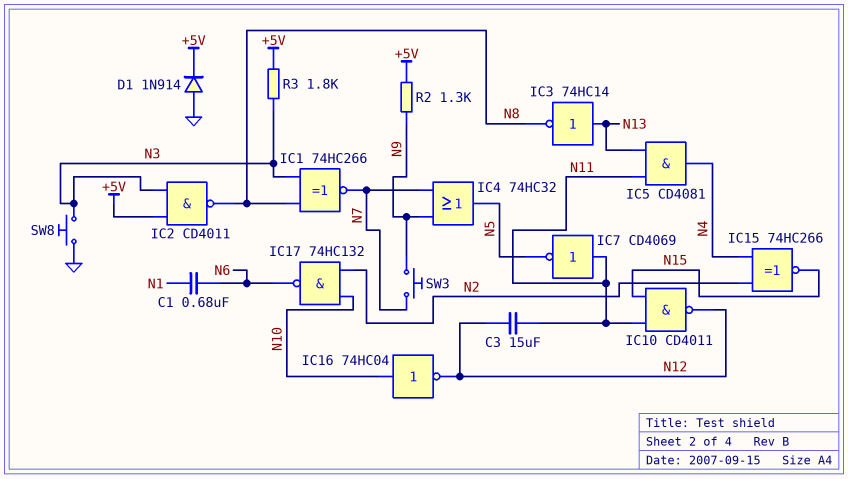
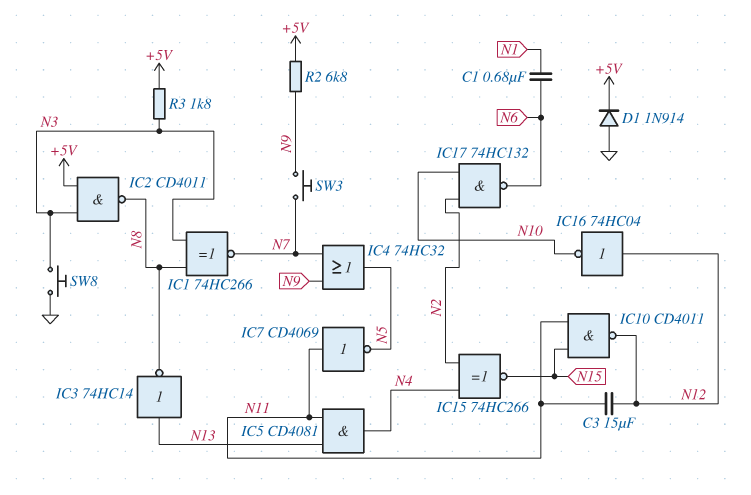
IC16: NOT 74HC04 (in N10, out N12) -> NOT 74HC04 (in N12, out N10)
R2: 1.3k (+5V, N9) -> 6.8k (+5V, N9)

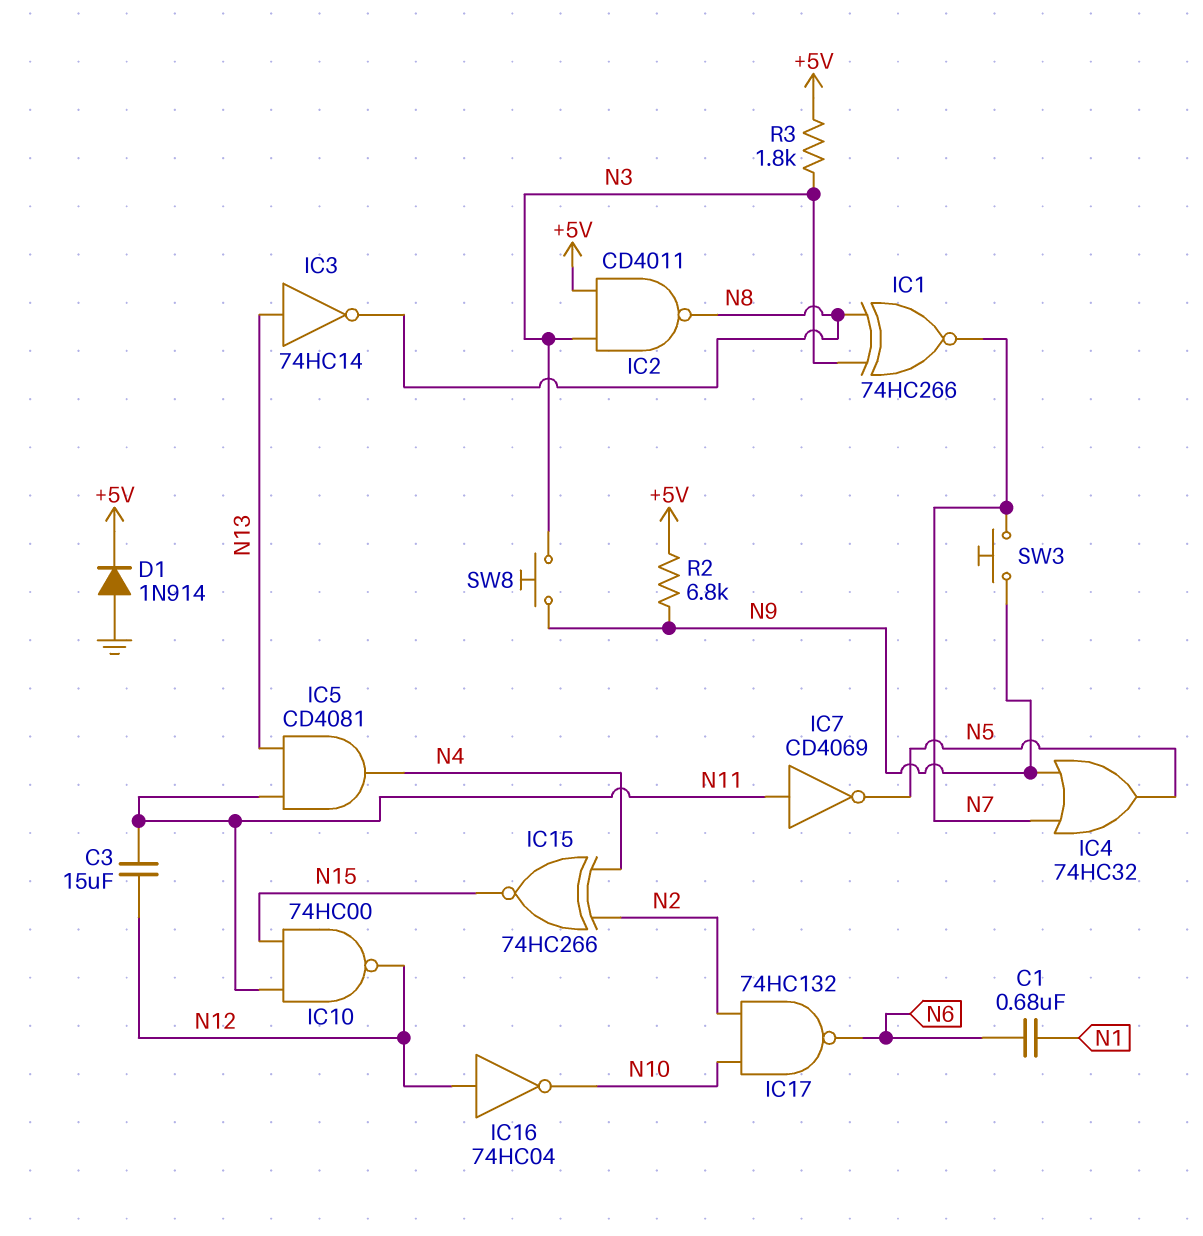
IC10: NAND CD4011 (in N11, in N15, out N12) -> NAND 74HC00 (in N11, in N15, out N12)
SW8: button (GND, N3) -> button (N3, N9)

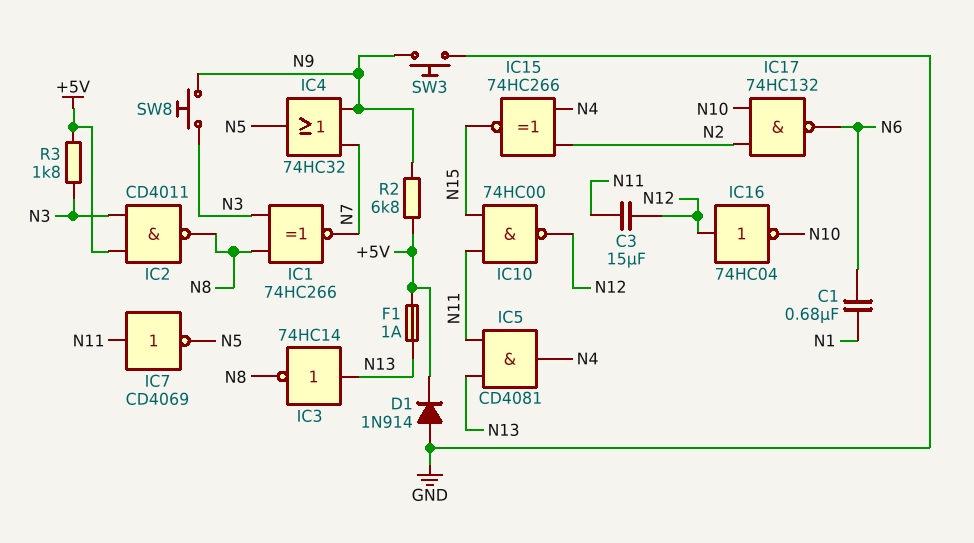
F1: none -> 1A (+5V, N13)
SW3: button (N7, N9) -> button (GND, N9)

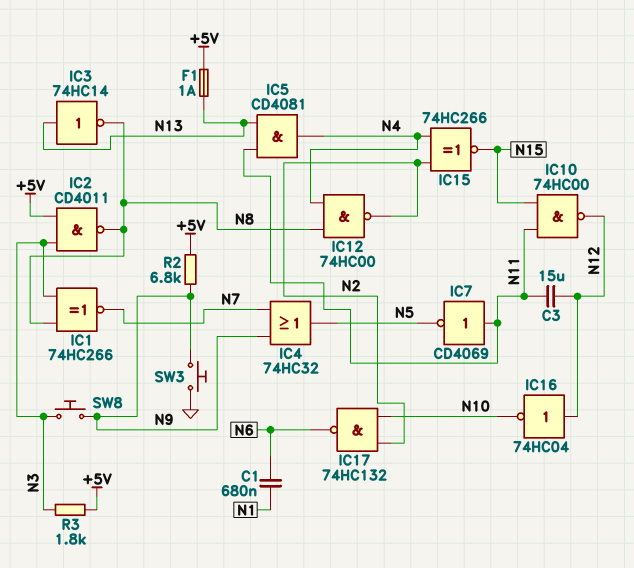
D1: diode 1N914 (A GND, K +5V) -> none
IC12: none -> NAND 74HC00 (in N4, in N8, out N2)

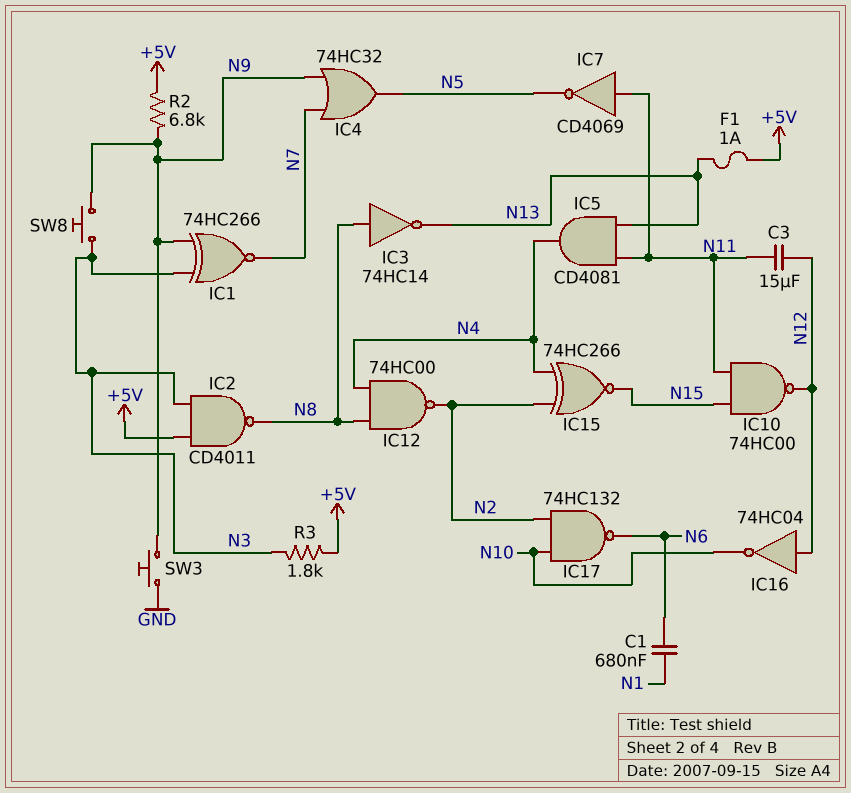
IC1: XNOR 74HC266 (in N3, in N8, out N7) -> XNOR 74HC266 (in N3, in N9, out N7)
IC3: NOT 74HC14 (in N13, out N8) -> NOT 74HC14 (in N8, out N13)

